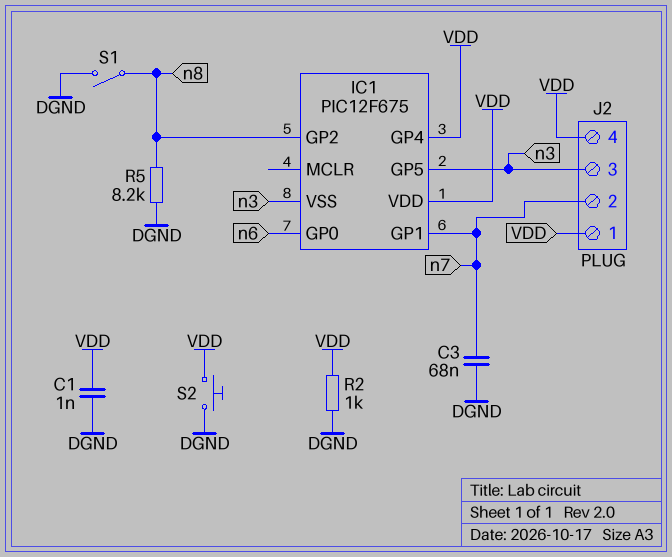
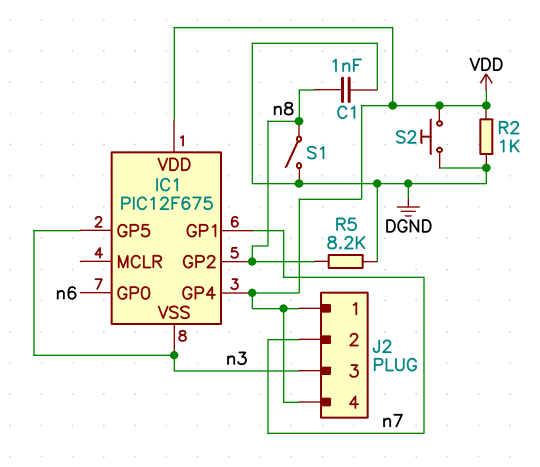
C1: 1nF (DGND, VDD) -> 1nF (DGND, n8)
C3: 68nF (DGND, n7) -> none

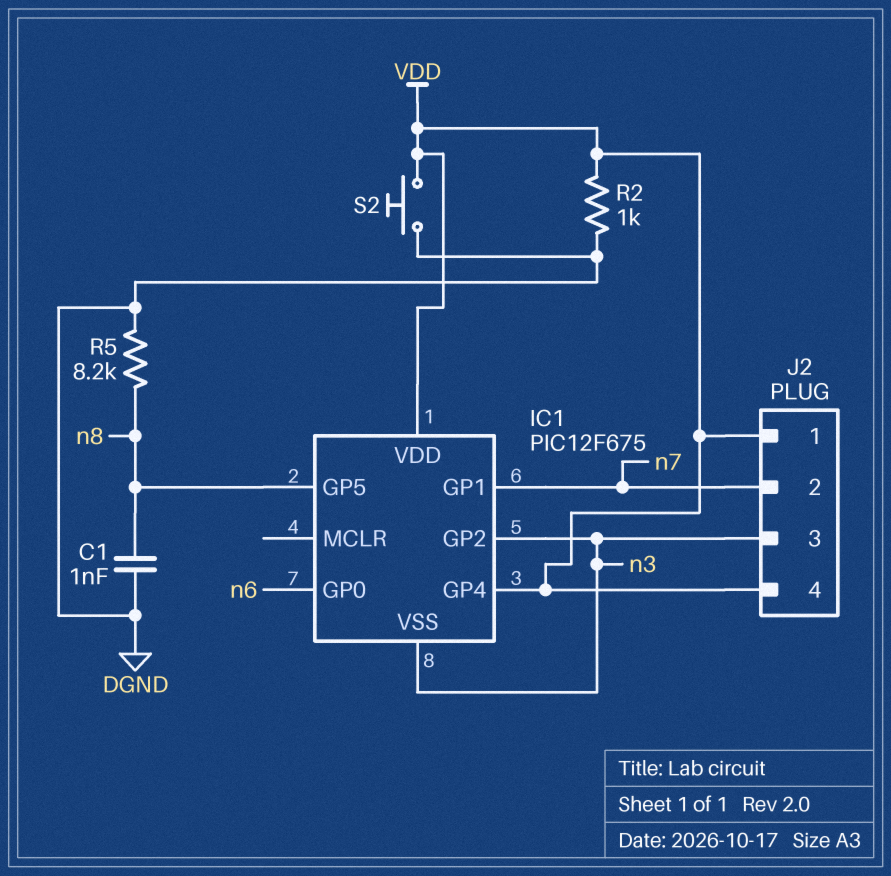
IC1 pin GP2: n8 -> n3
IC1 pin GP5: n3 -> n8
S1: switch (DGND, n8) -> none

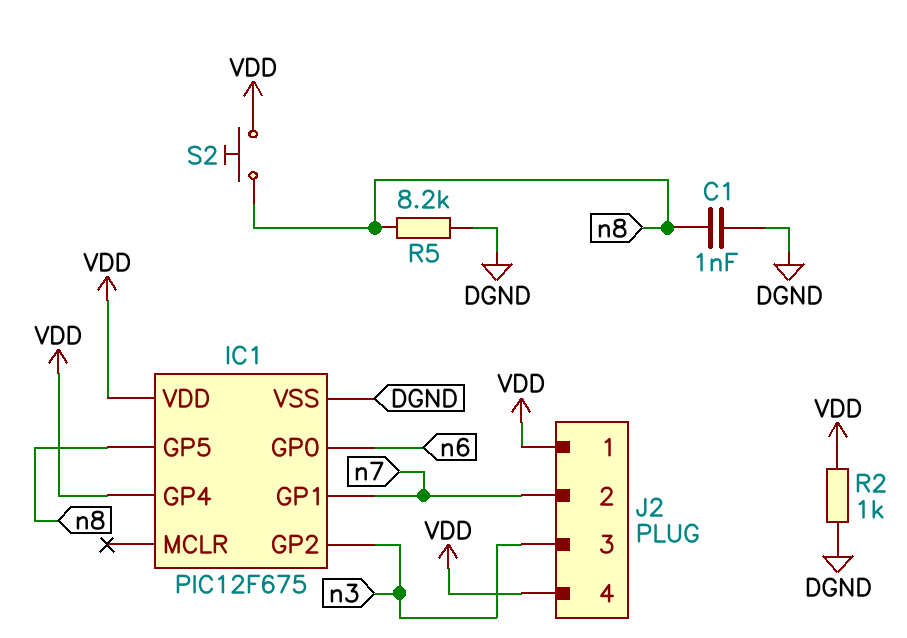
IC1 pin VSS: n3 -> DGND
S2: button (DGND, VDD) -> button (VDD, n8)

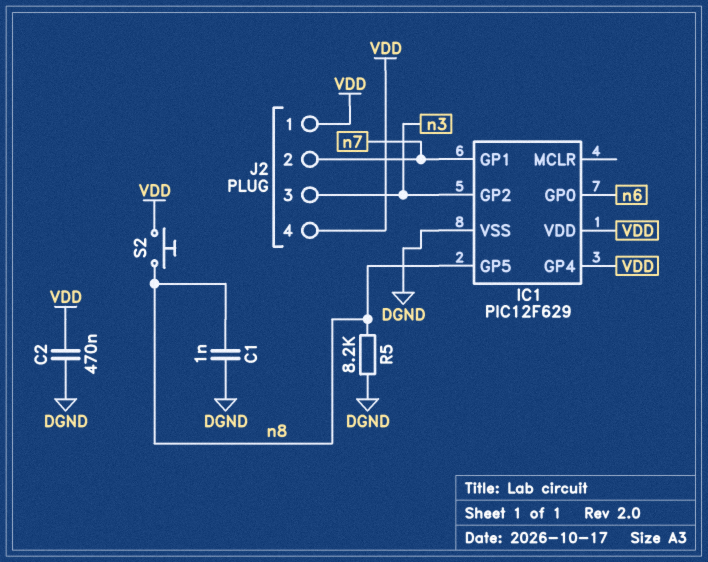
C2: none -> 470nF (DGND, VDD)
IC1: PIC12F675 -> PIC12F629
R2: 1k (DGND, VDD) -> none

